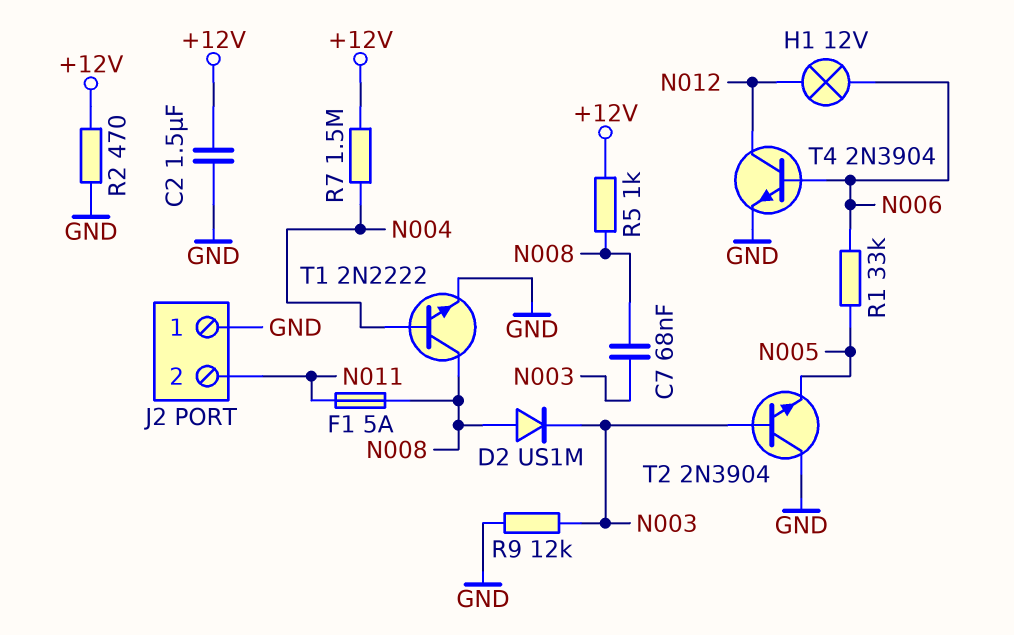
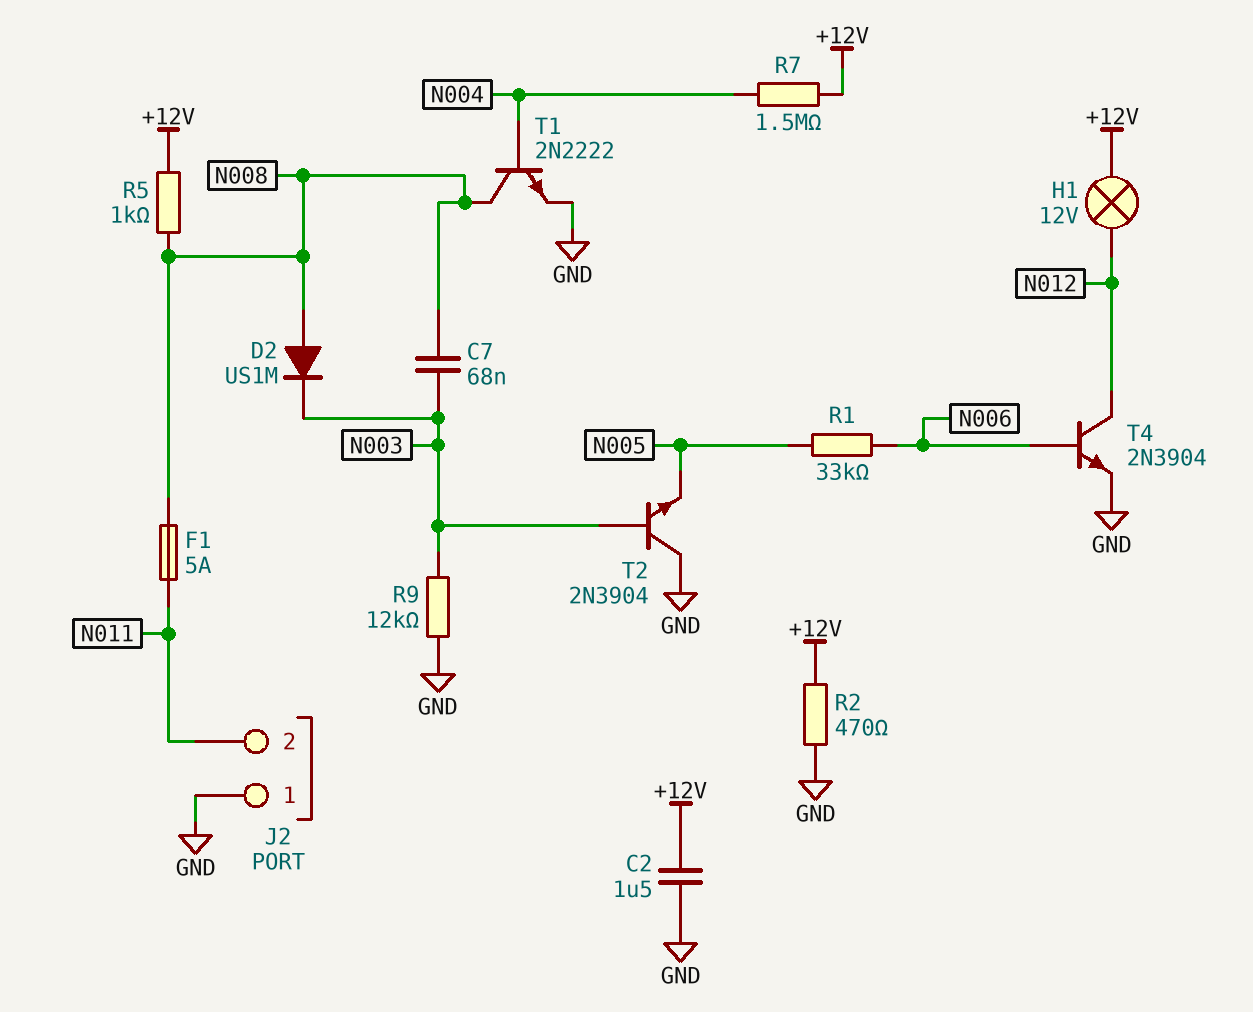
H1: lamp 12V (N006, N012) -> lamp 12V (+12V, N012)

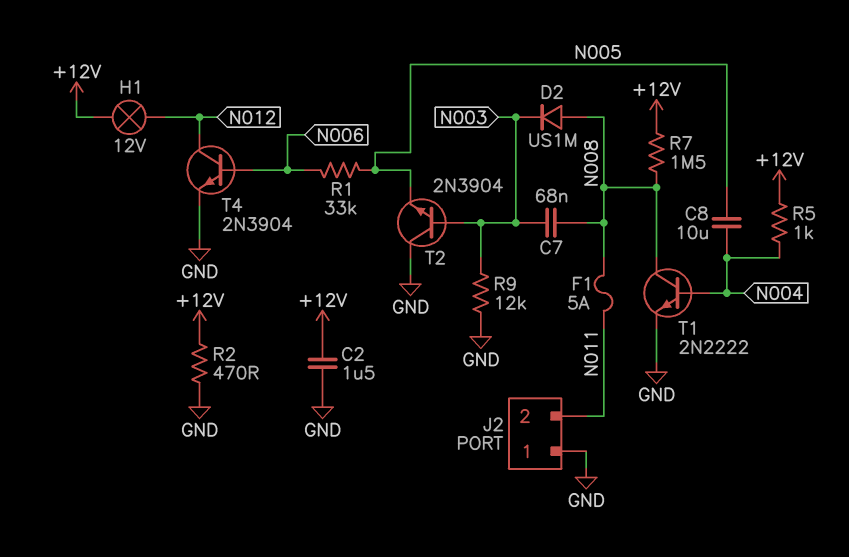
C8: none -> 10uF (N004, N005)
R5: 1k (+12V, N008) -> 1k (+12V, N004)
R7: 1.5M (+12V, N004) -> 1.5M (+12V, N008)

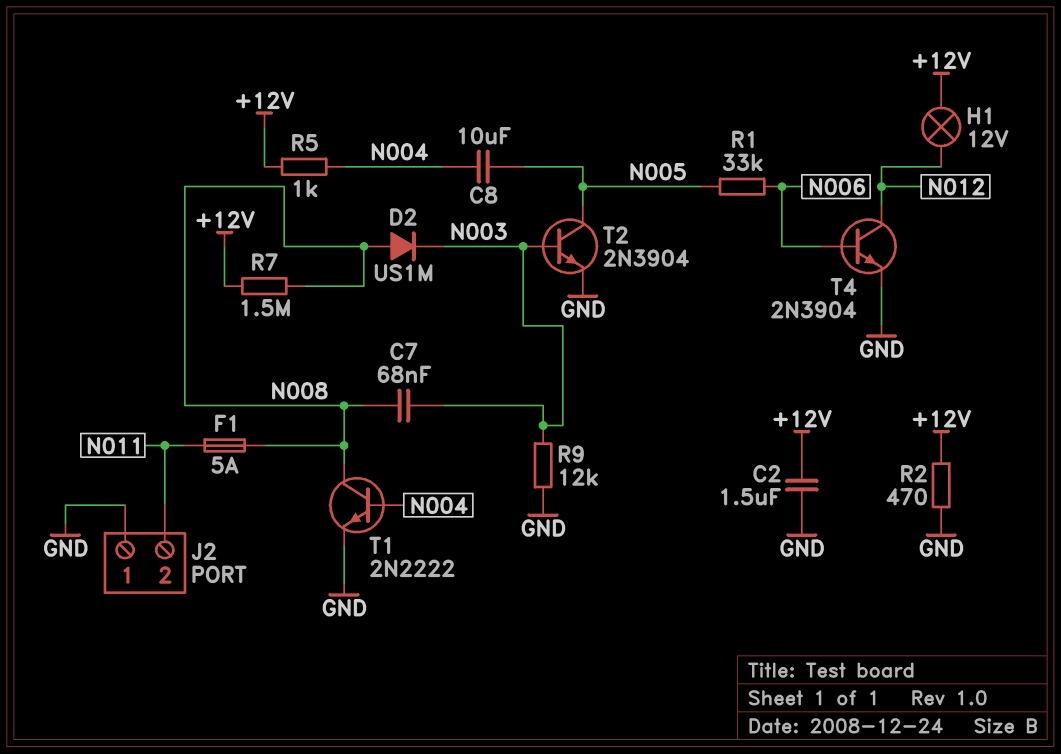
T2: NPN 2N3904 (B N003, C GND, E N005) -> NPN 2N3904 (B N003, C N005, E GND)

